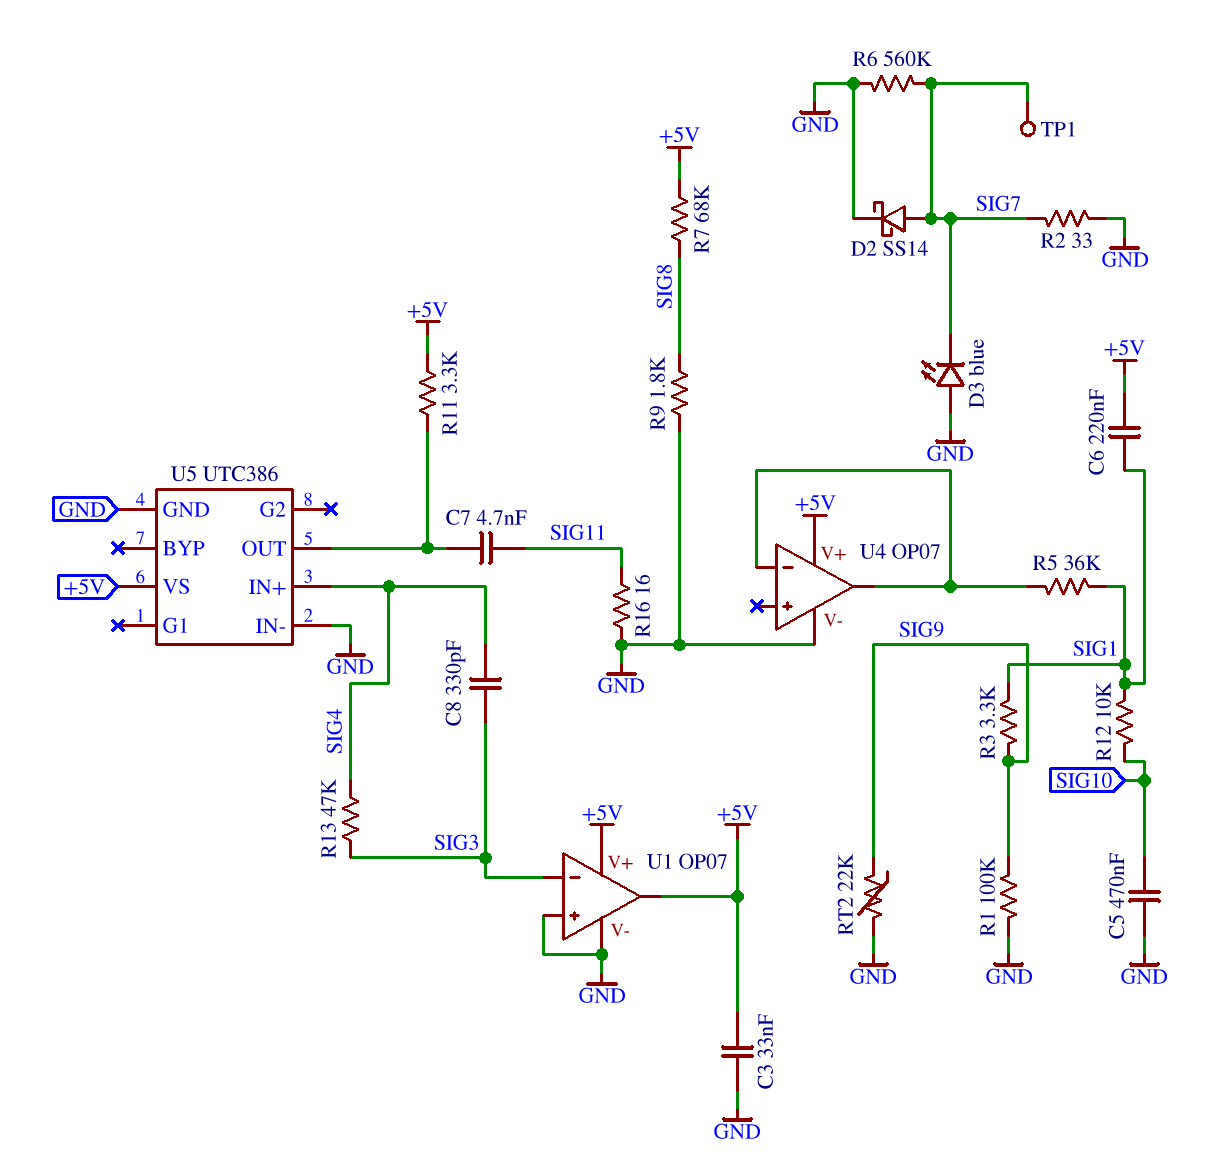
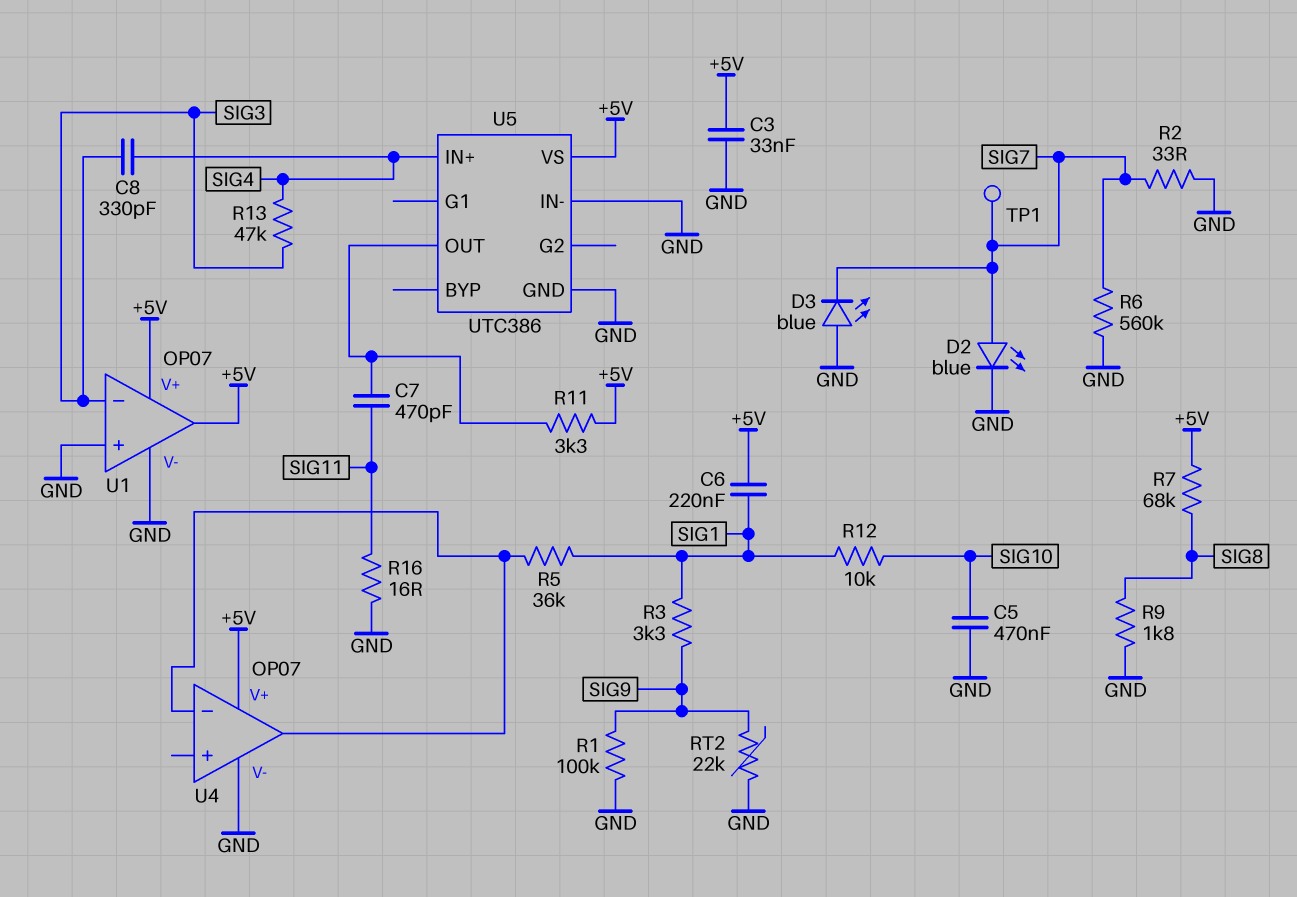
C7: 4.7nF (SIG11, U5/OUT) -> 470pF (SIG11, U5/OUT)
D2: schottky SS14 (A SIG7, K GND) -> LED blue (A SIG7, K GND)

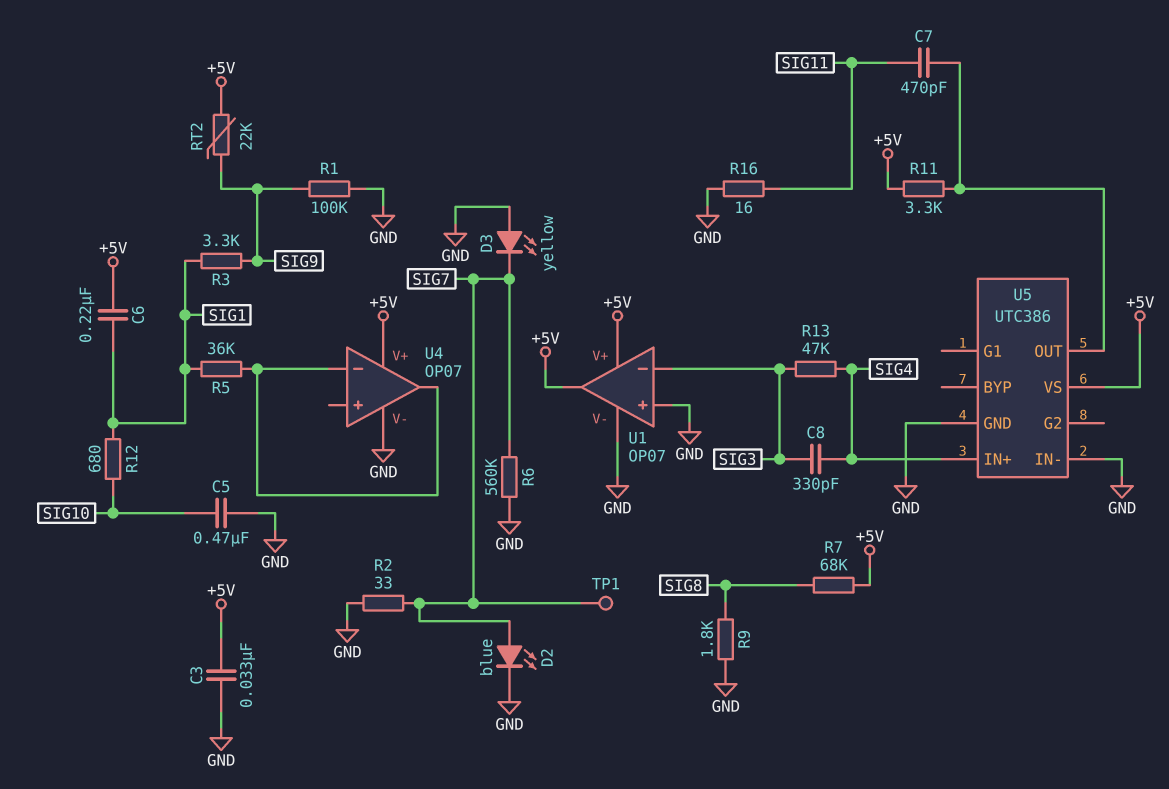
D3: LED blue (A GND, K SIG7) -> LED yellow (A GND, K SIG7)
R12: 10k (SIG1, SIG10) -> 680 (SIG1, SIG10)
RT2: 22k (GND, SIG9) -> 22k (+5V, SIG9)

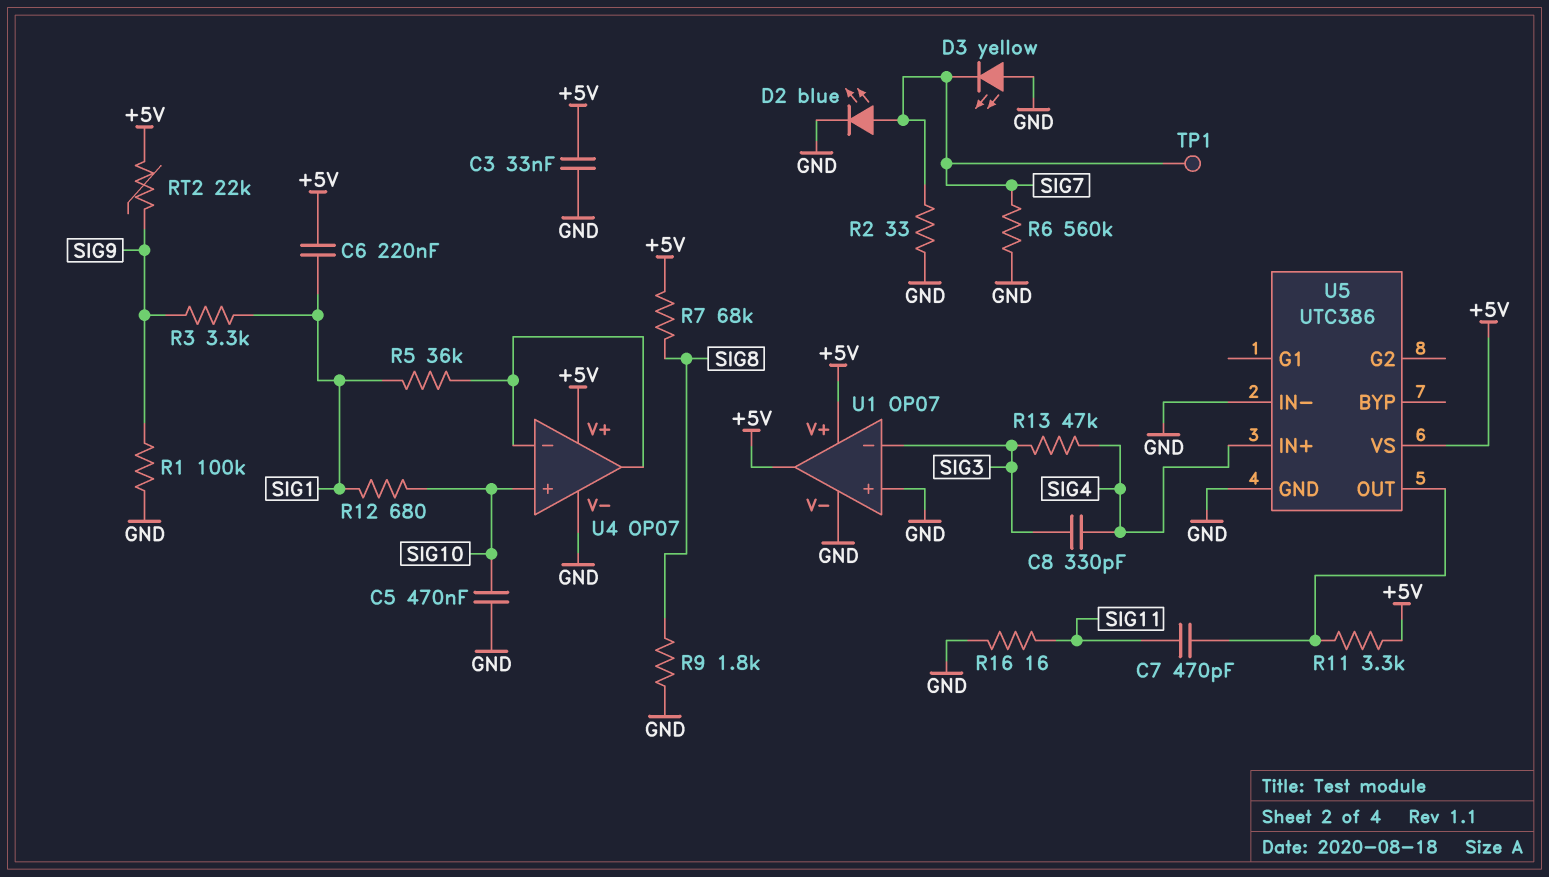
U4 pin in+: none -> SIG10

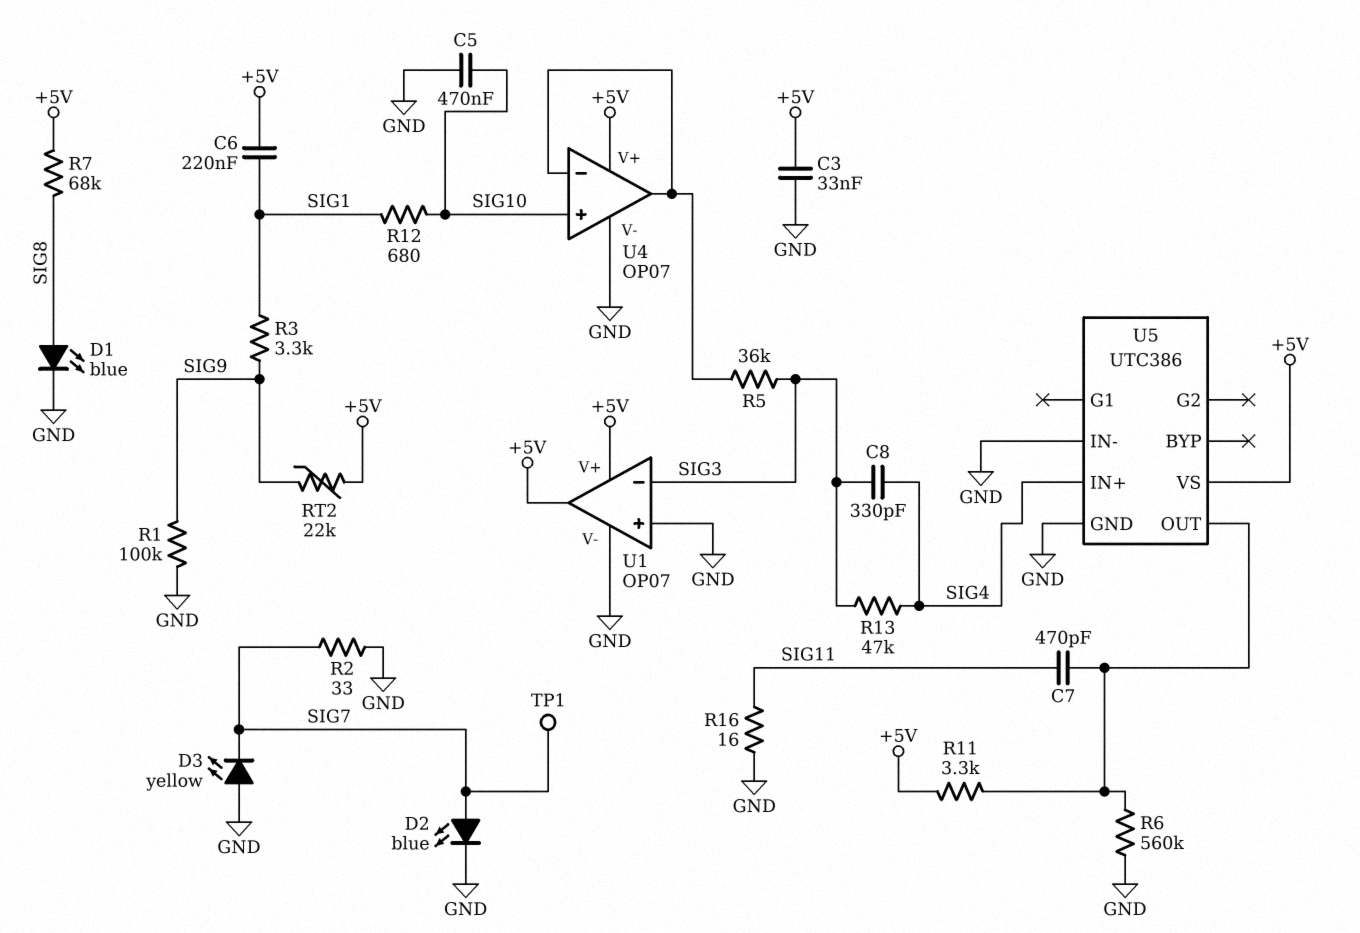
D1: none -> LED blue (A SIG8, K GND)
R5: 36k (SIG1, U4/in-) -> 36k (SIG3, U4/in-)
R6: 560k (GND, SIG7) -> 560k (GND, U5/OUT)
R9: 1.8k (GND, SIG8) -> none

